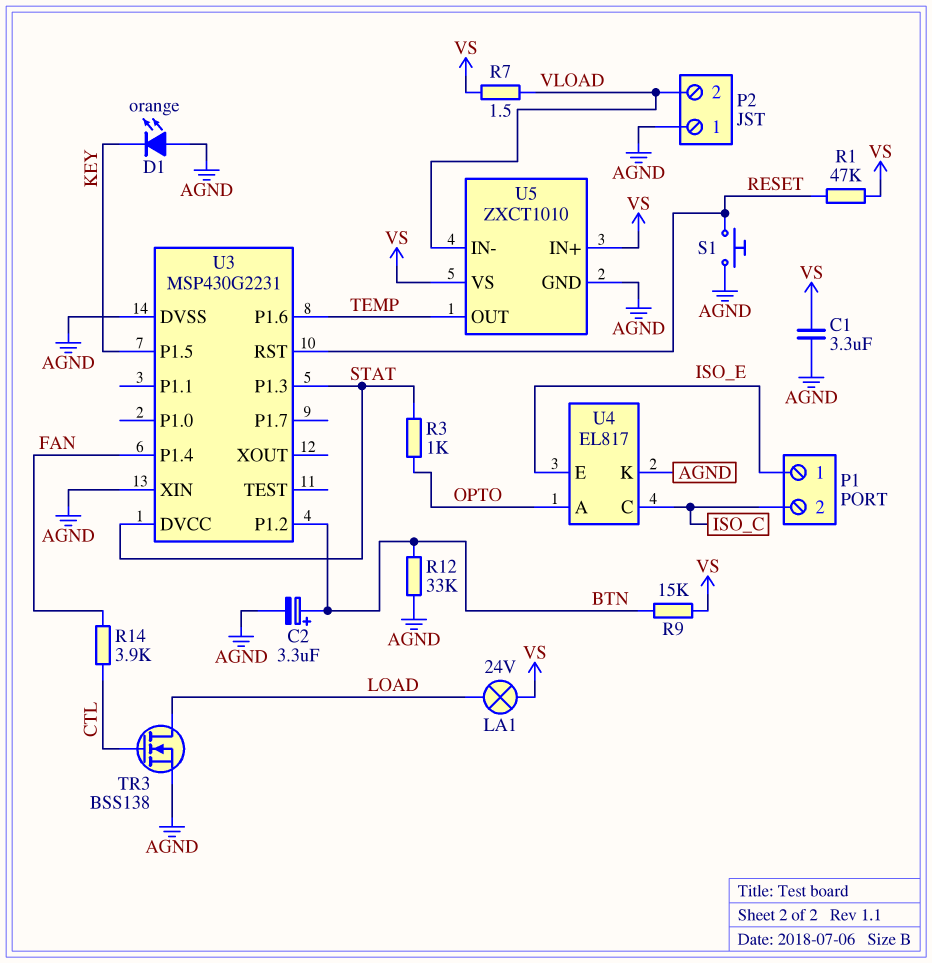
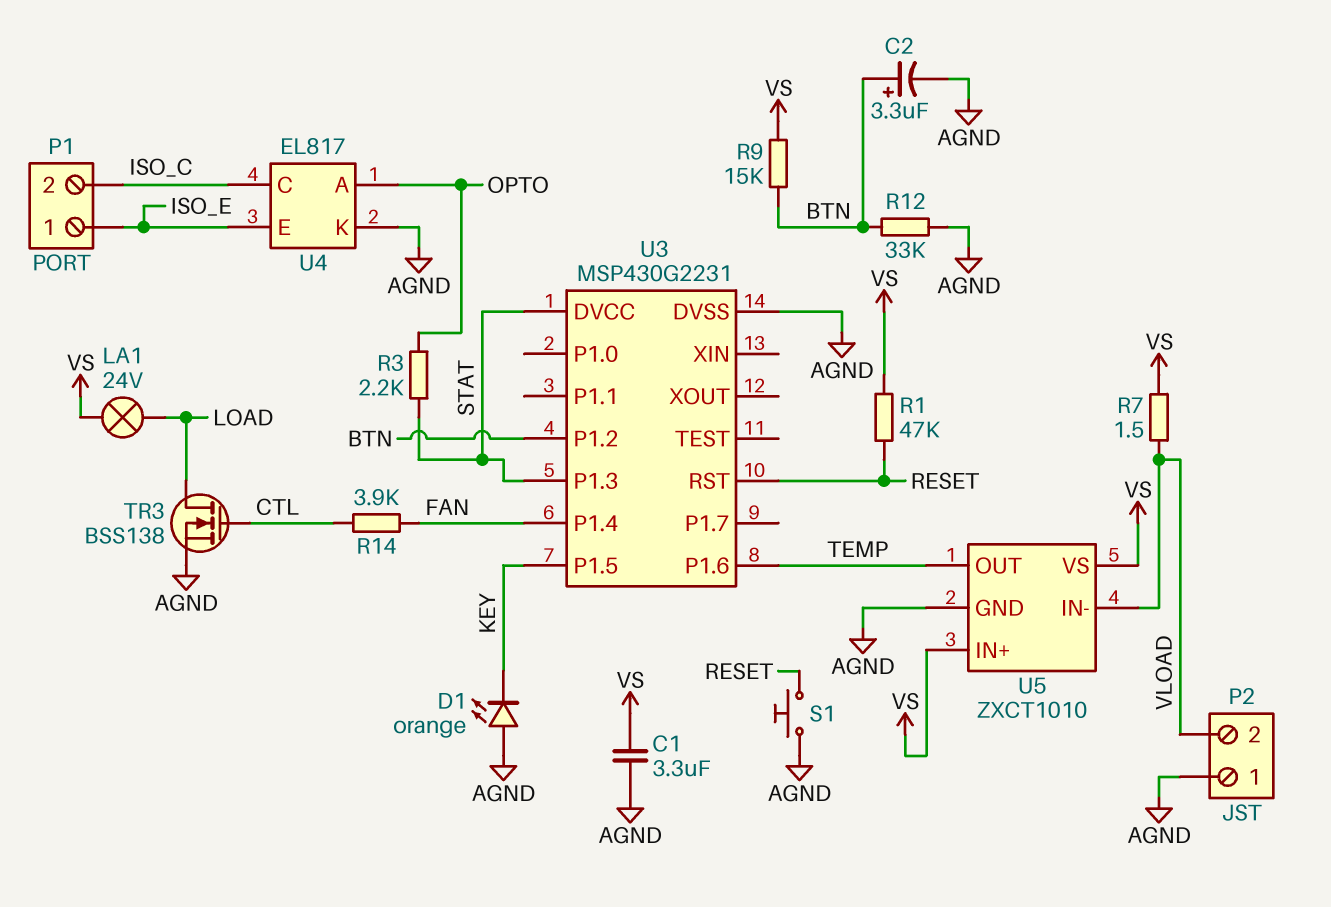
R3: 1k (OPTO, STAT) -> 2.2k (OPTO, STAT)
U3 pin XIN: AGND -> none

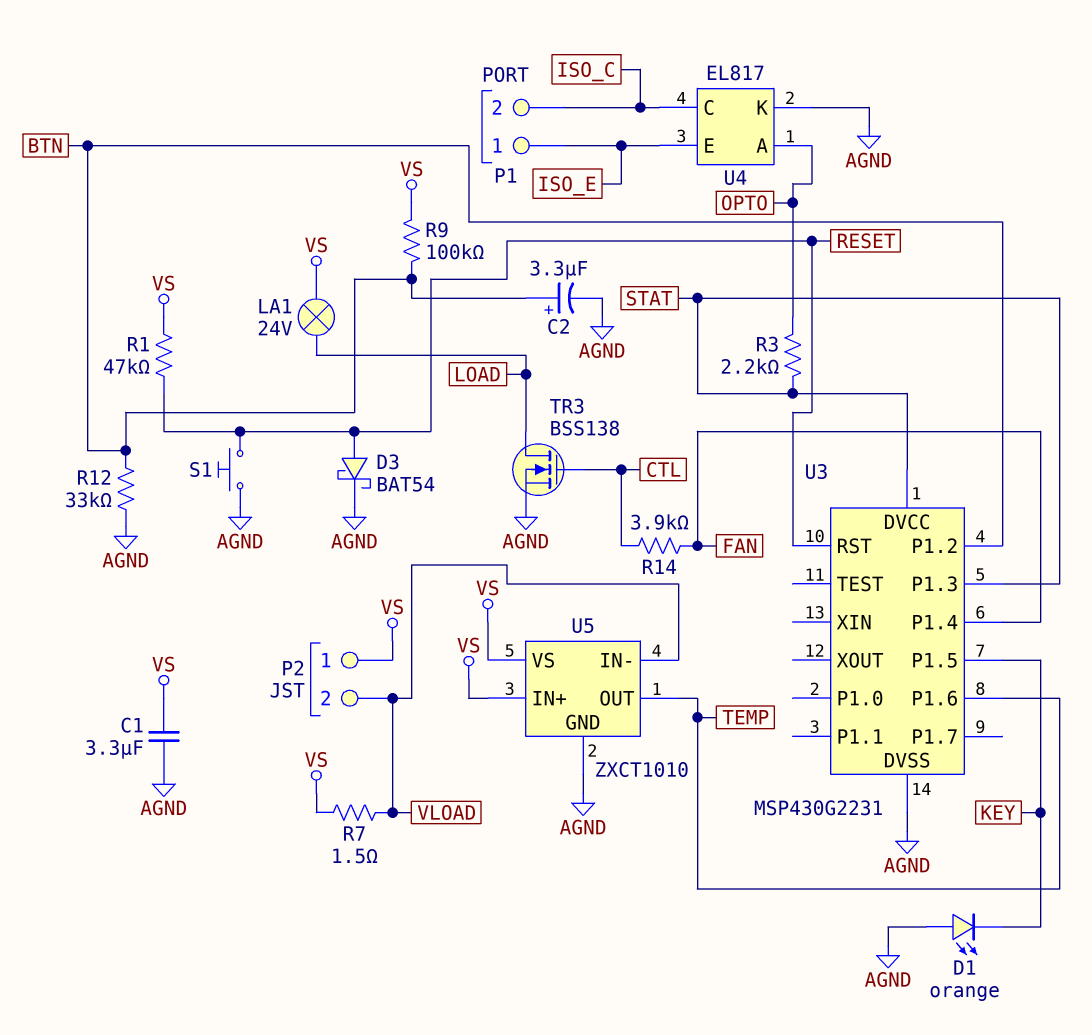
D3: none -> schottky BAT54 (A RESET, K AGND)
P2 pin 1: AGND -> VS
R9: 15k (BTN, VS) -> 100k (BTN, VS)

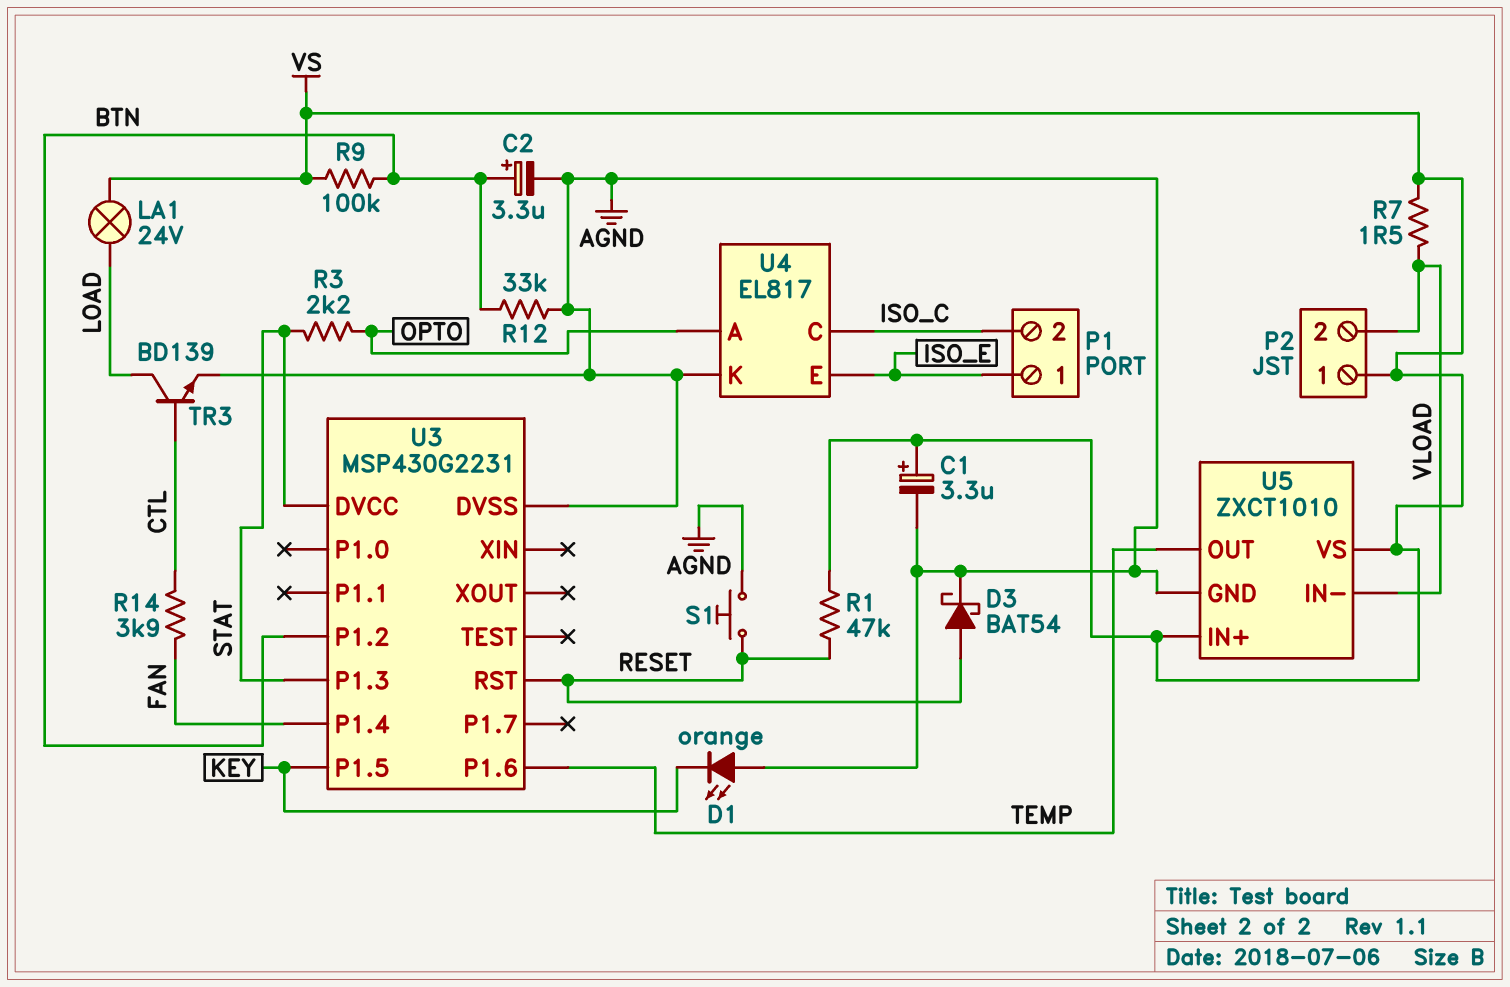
C1: 3.3uF (AGND, VS) -> 3.3uF (plus VS, minus AGND)
TR3: NMOS BSS138 (G CTL, D LOAD, S AGND) -> NPN BD139 (B CTL, C LOAD, E AGND)

